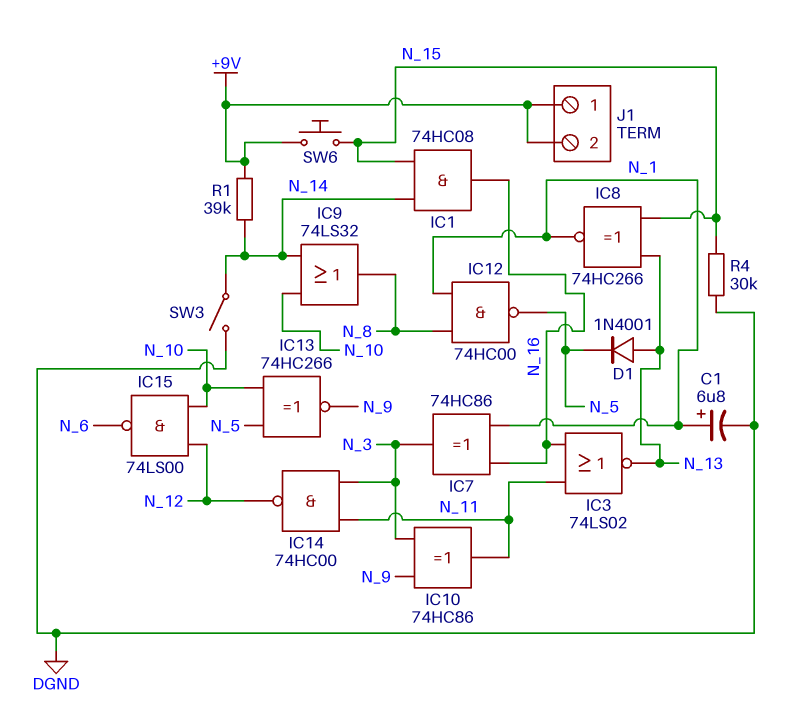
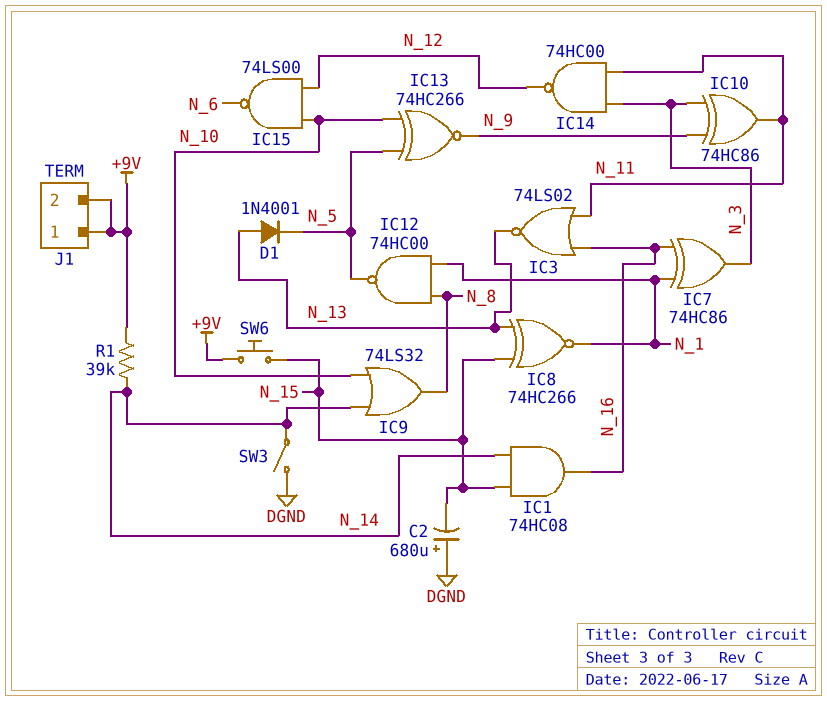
C1: 6.8uF (plus N_1, minus DGND) -> none
C2: none -> 680uF (plus DGND, minus N_15)
R4: 30k (DGND, N_15) -> none

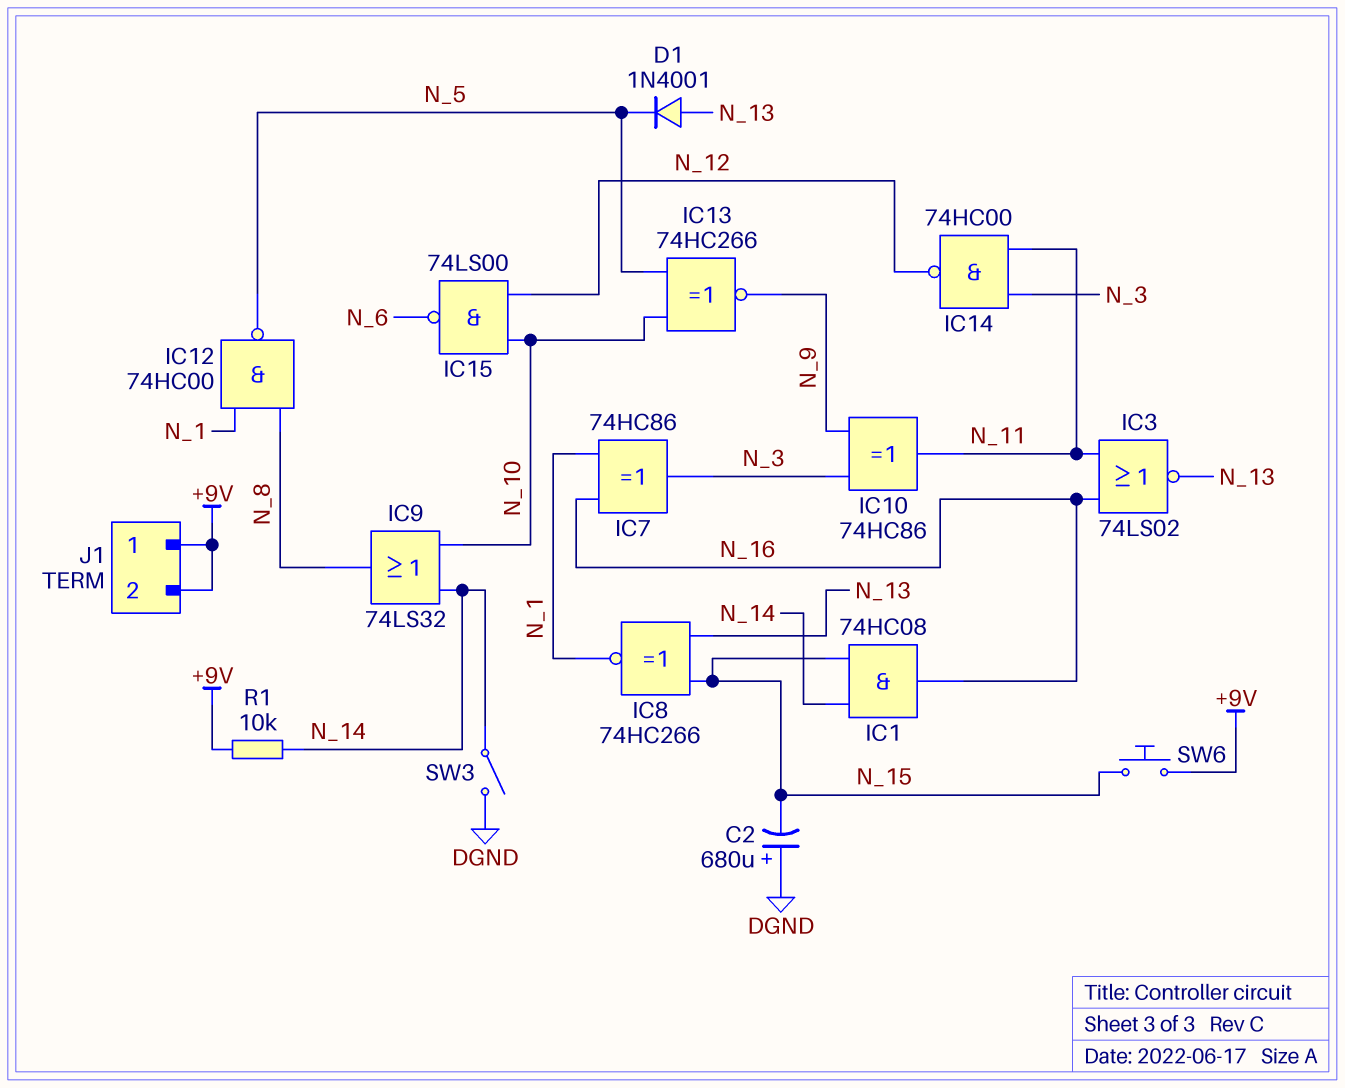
R1: 39k (+9V, N_14) -> 10k (+9V, N_14)

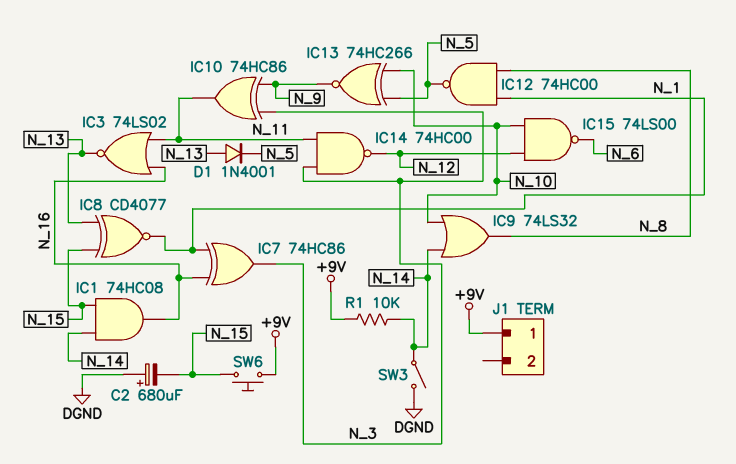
IC8: XNOR 74HC266 (in N_13, in N_15, out N_1) -> XNOR CD4077 (in N_13, in N_15, out N_1)
J1 pin 2: +9V -> none

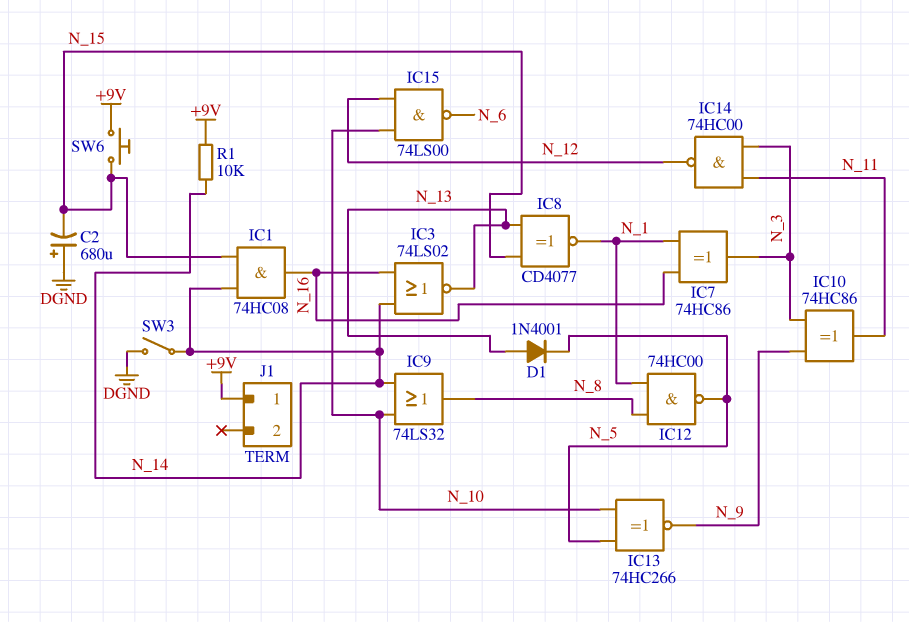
IC3: NOR 74LS02 (in N_11, in N_16, out N_13) -> NOR 74LS02 (in N_14, in N_16, out N_13)

